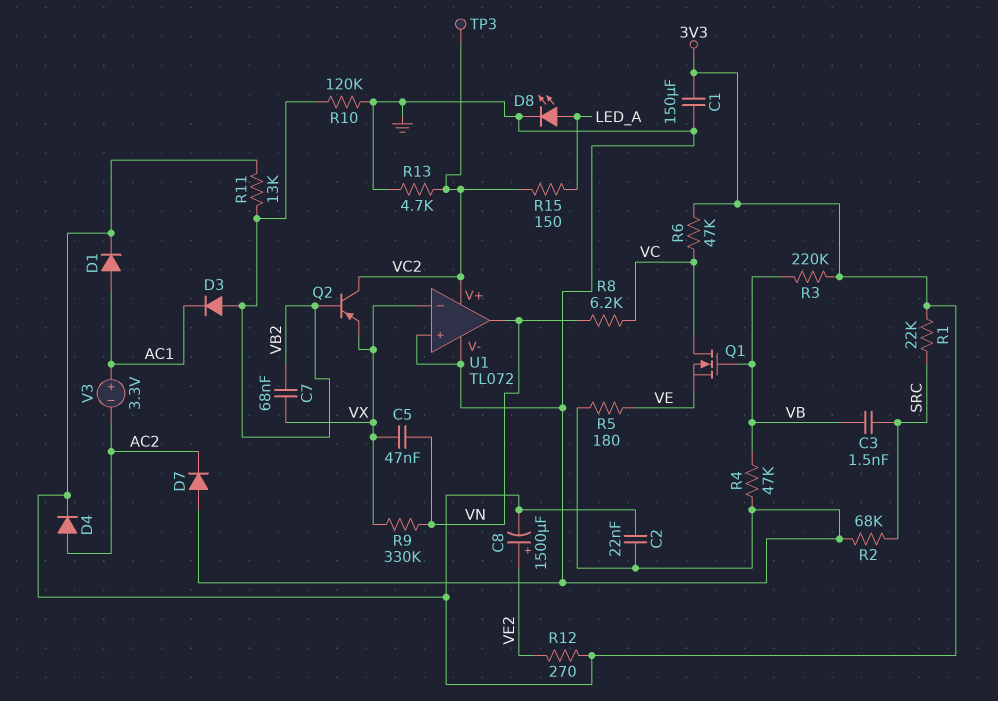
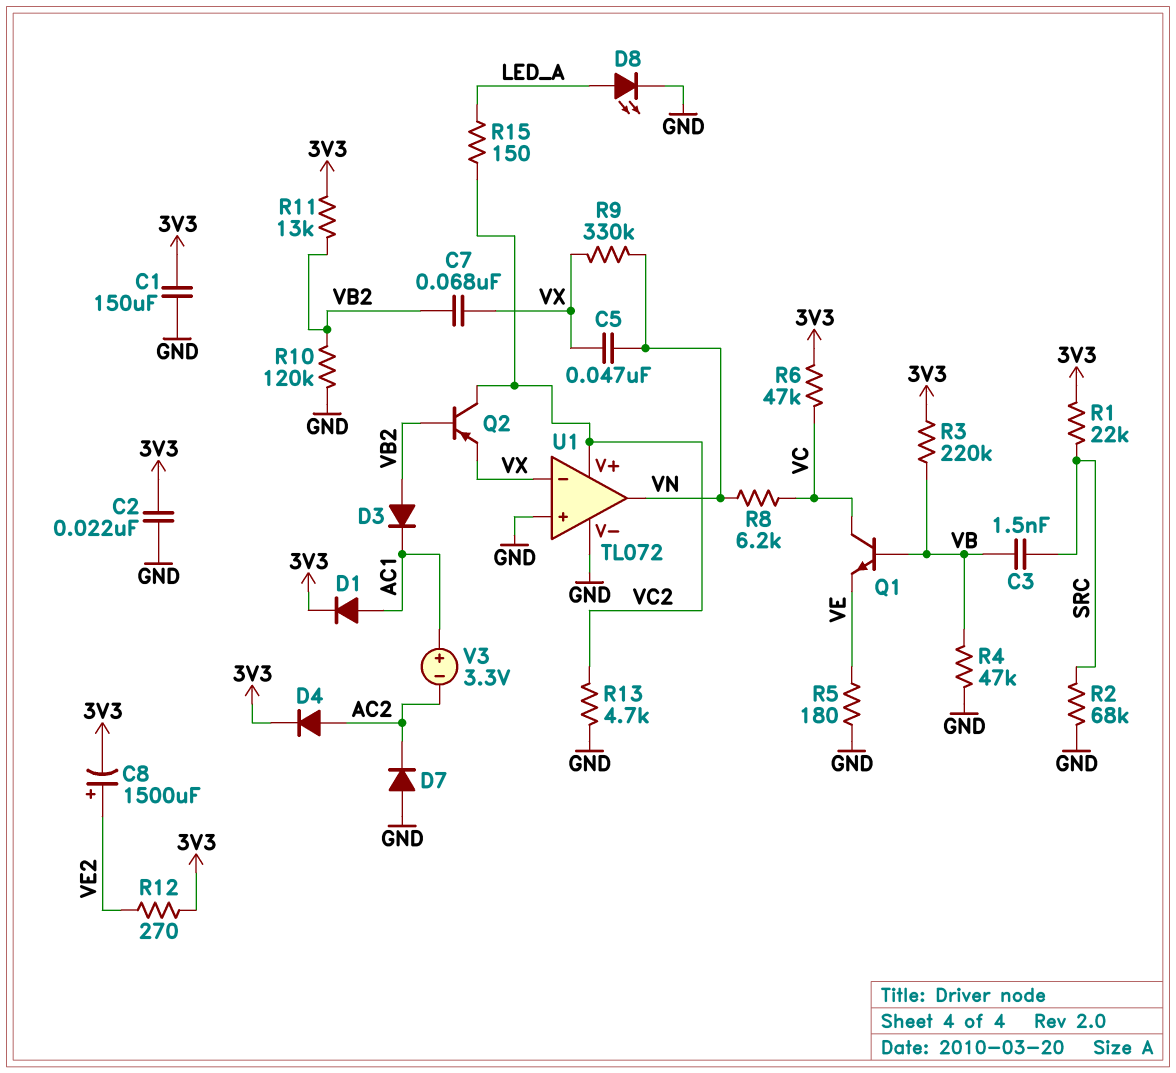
Q1: NMOS (G VB, D VC, S VE) -> NPN (B VB, C VC, E VE)
TP3: test point (VC2) -> none

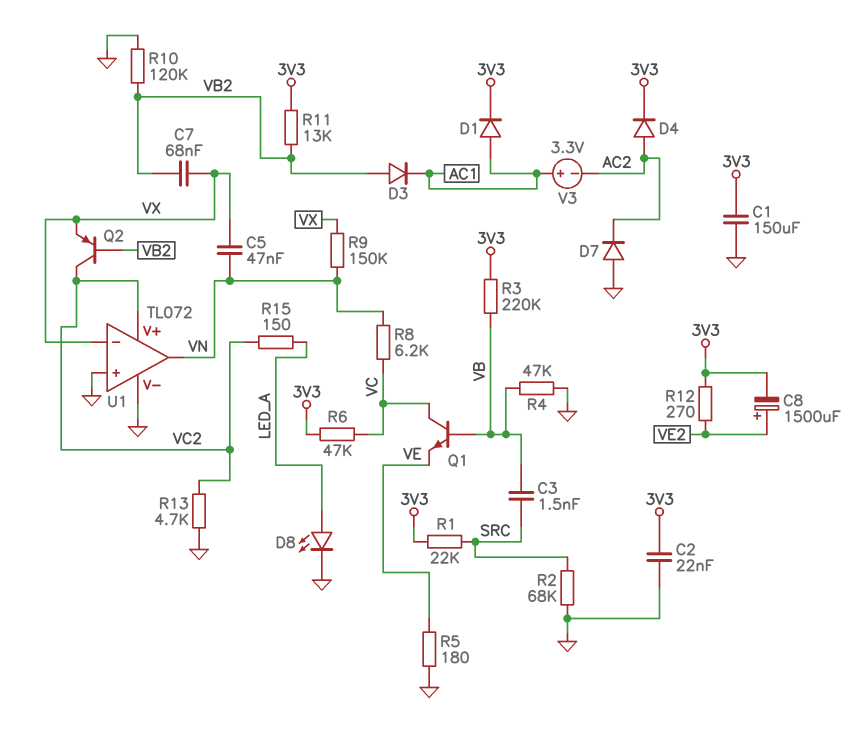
R9: 330k (VN, VX) -> 150k (VN, VX)

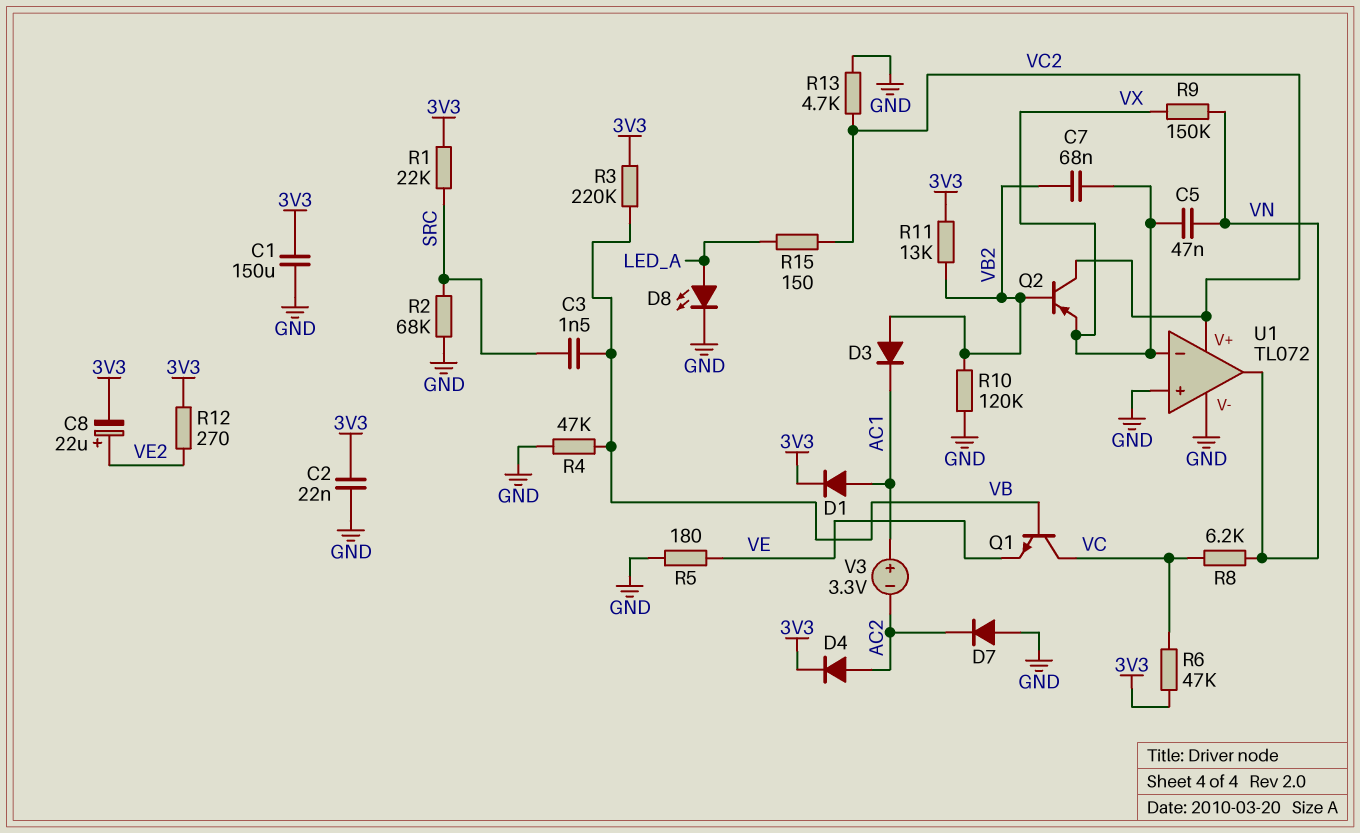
C8: 1500uF (plus VE2, minus 3V3) -> 22uF (plus VE2, minus 3V3)

